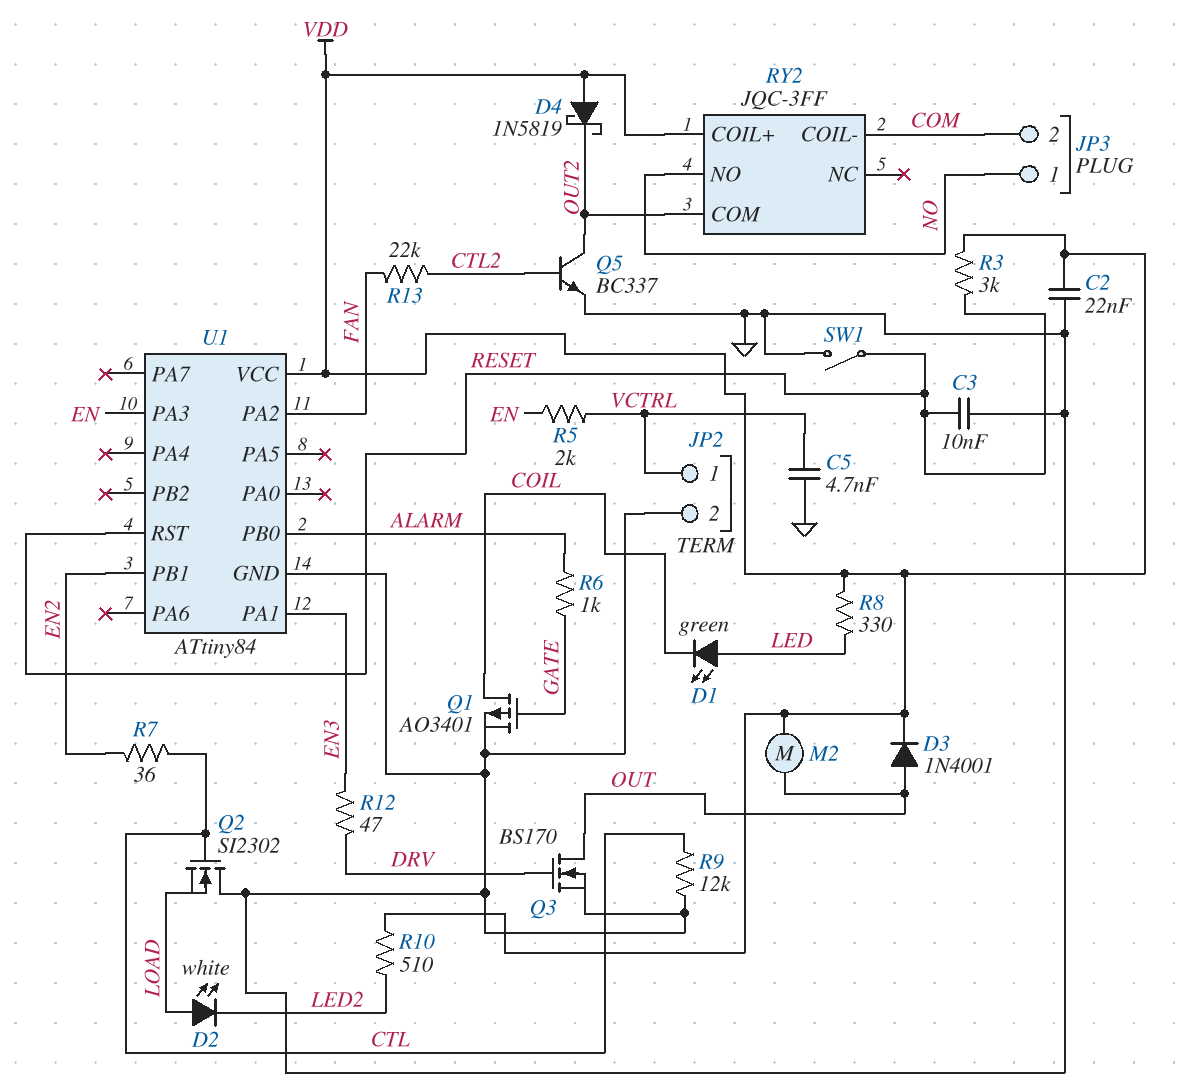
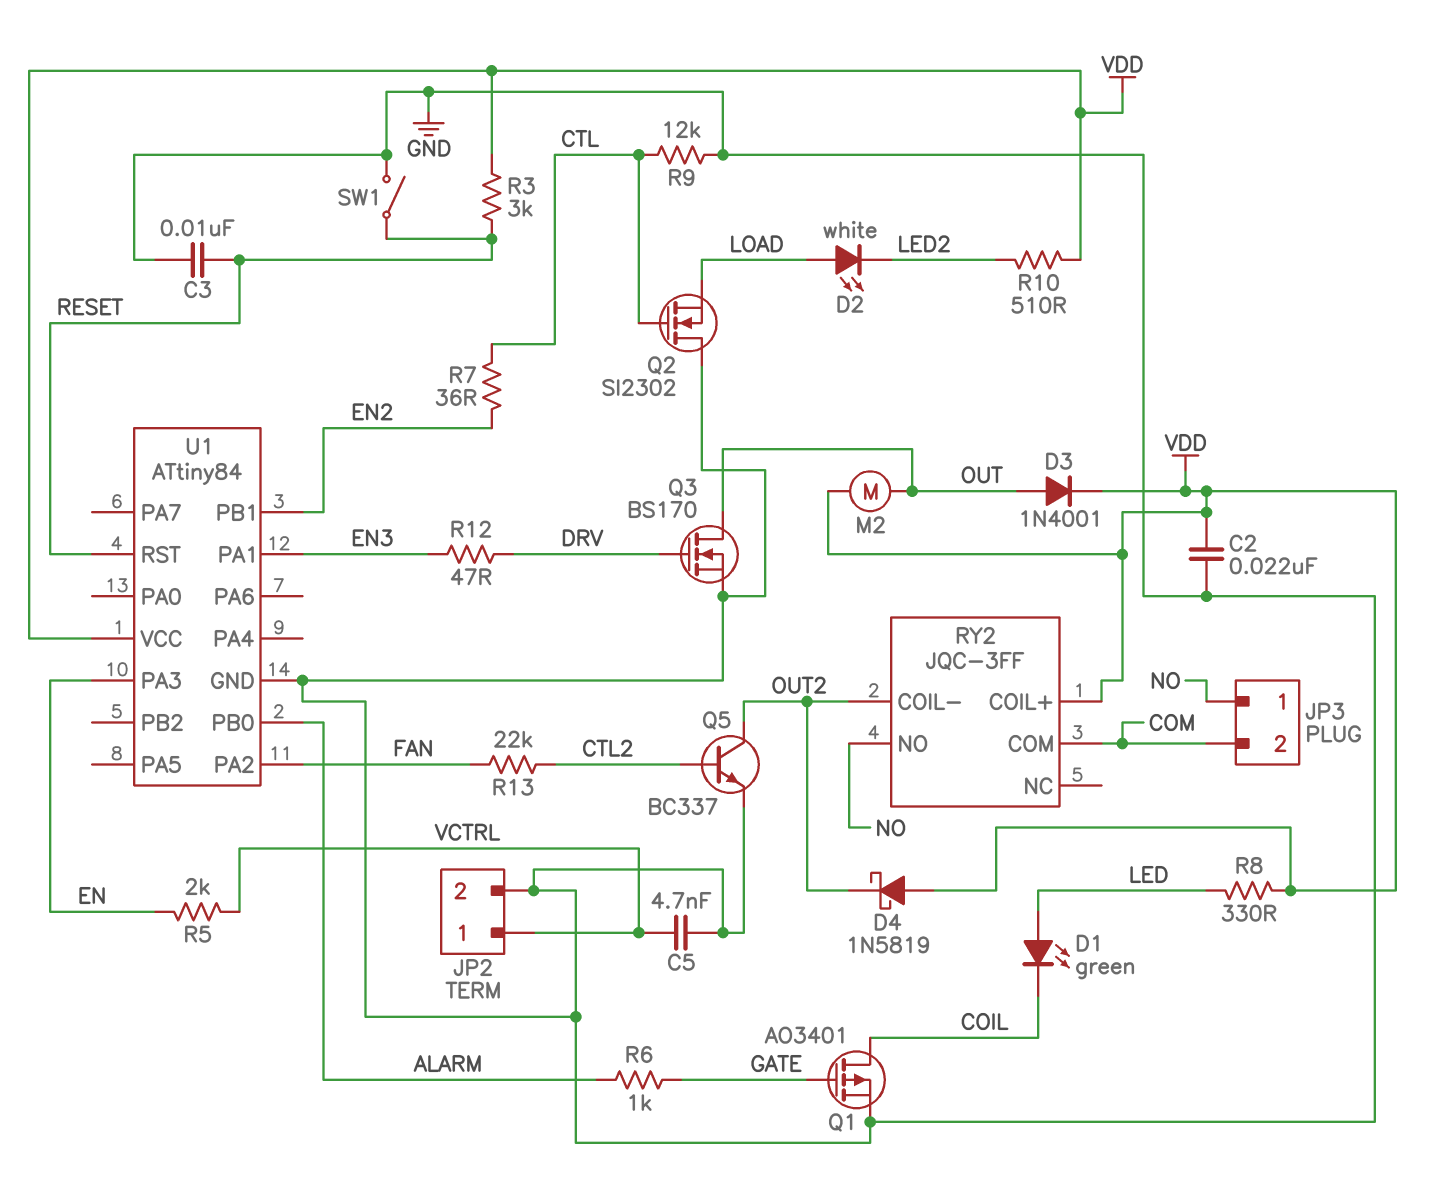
RY2 pin COIL-: COM -> OUT2
RY2 pin COM: OUT2 -> COM

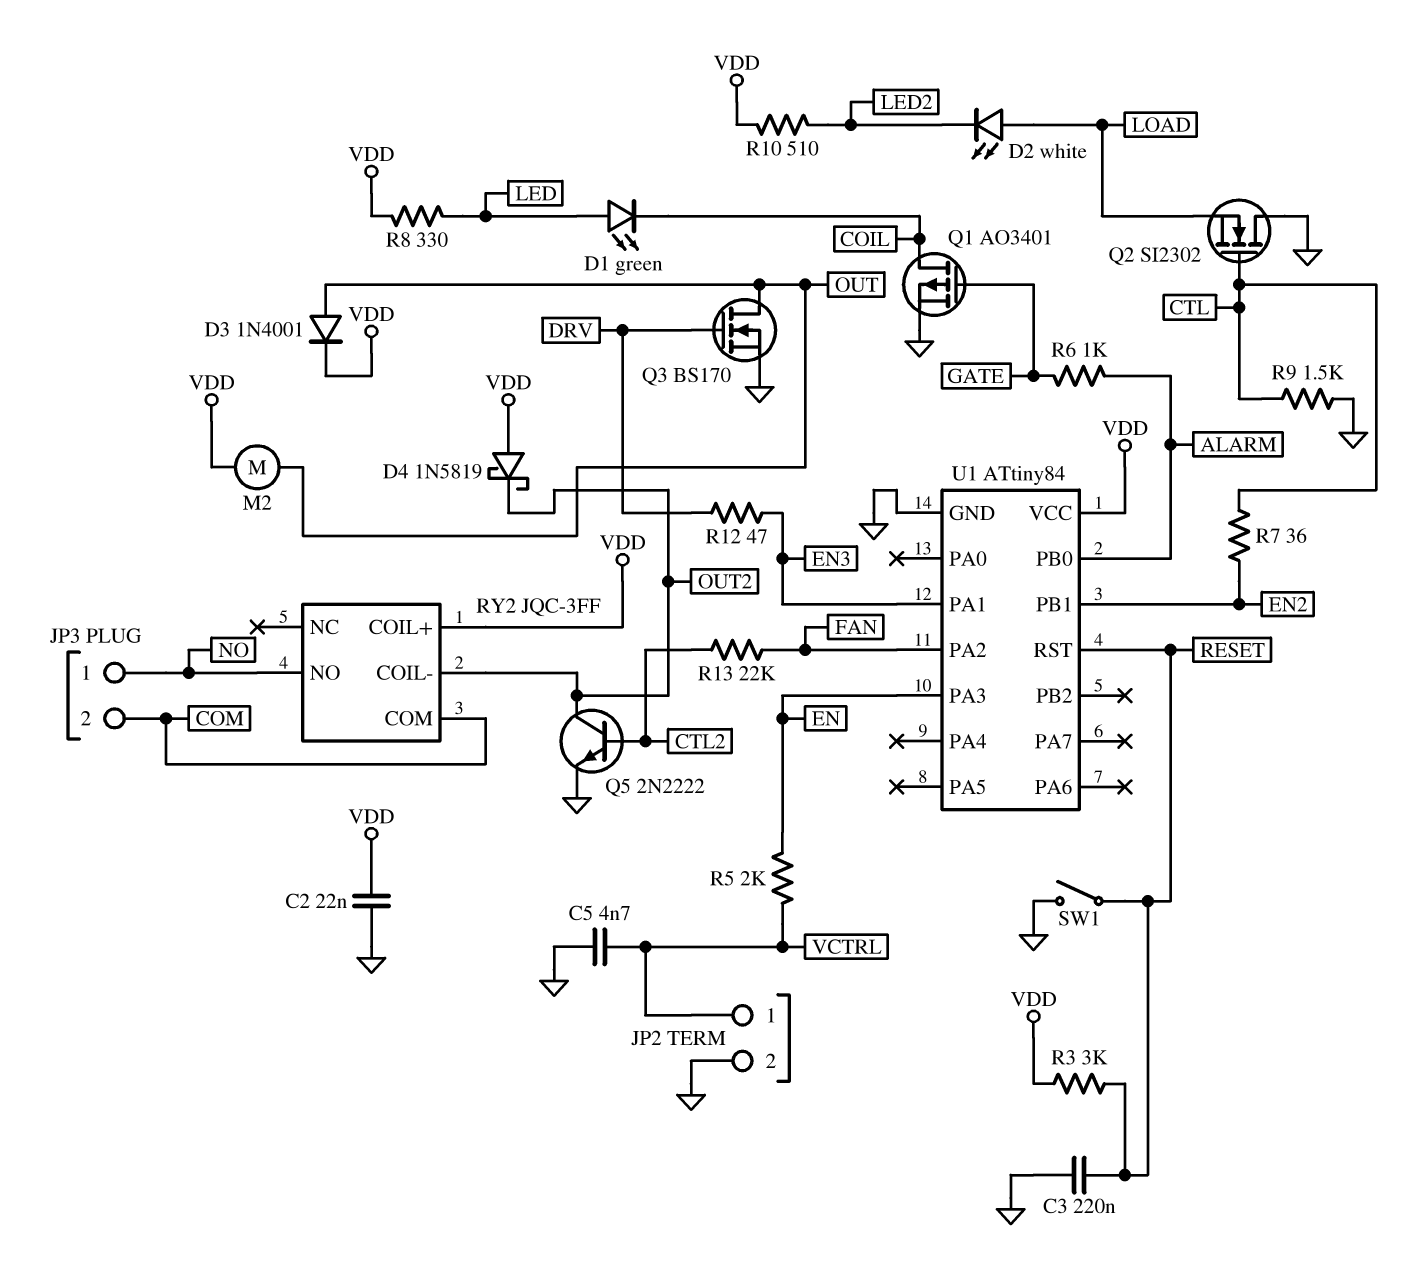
C3: 10nF (GND, RESET) -> 220nF (GND, RESET)
Q5: NPN BC337 (B CTL2, C OUT2, E GND) -> NPN 2N2222 (B CTL2, C OUT2, E GND)
R9: 12k (CTL, GND) -> 1.5k (CTL, GND)

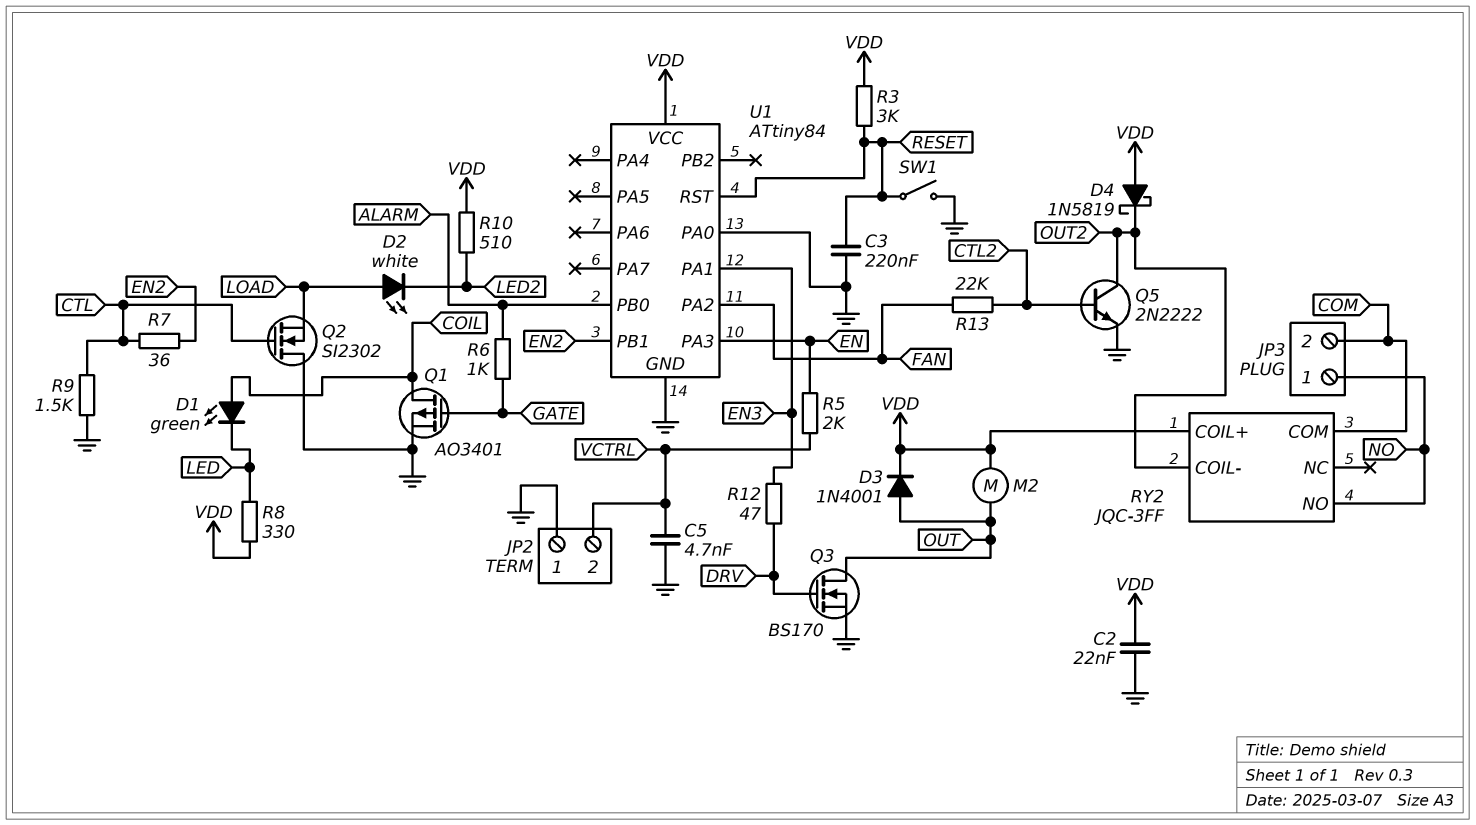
D1: LED green (A LED, K COIL) -> LED green (A COIL, K LED)
JP2 pin 1: VCTRL -> GND
JP2 pin 2: GND -> VCTRL
U1 pin PA0: none -> GND

